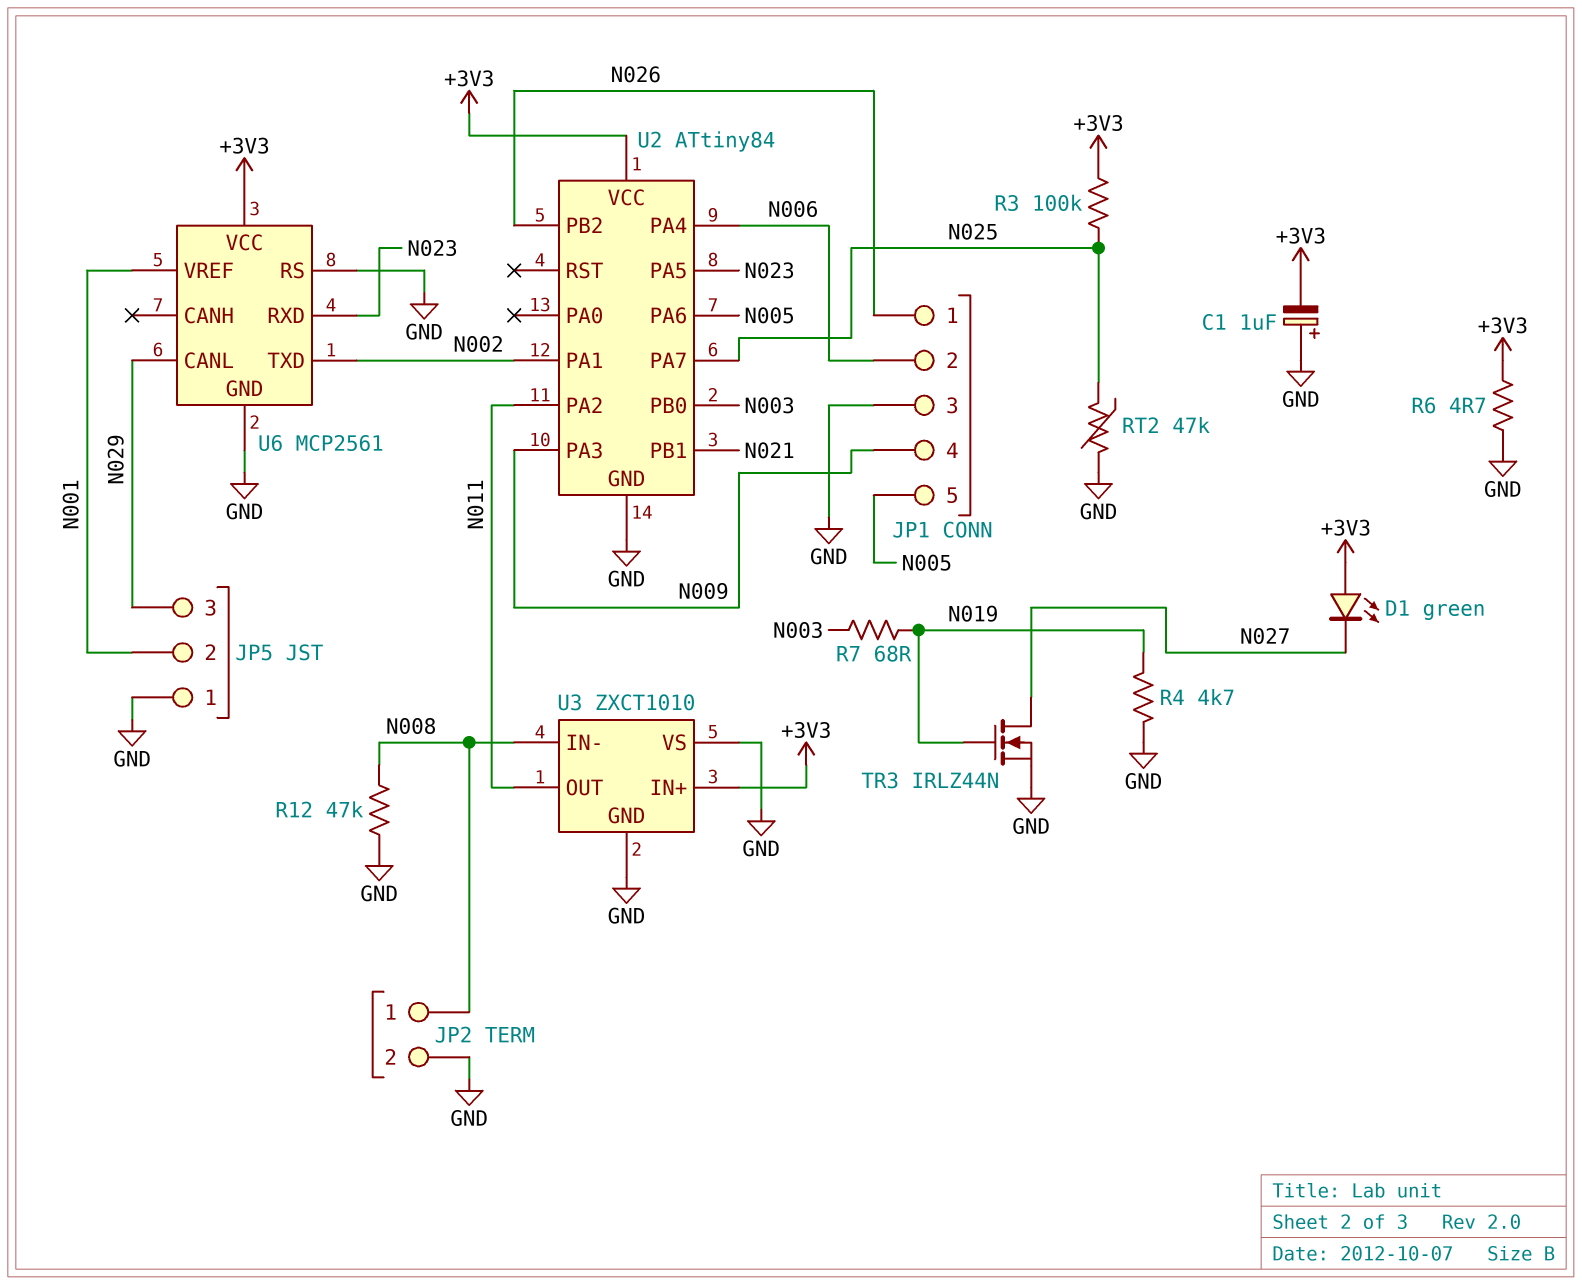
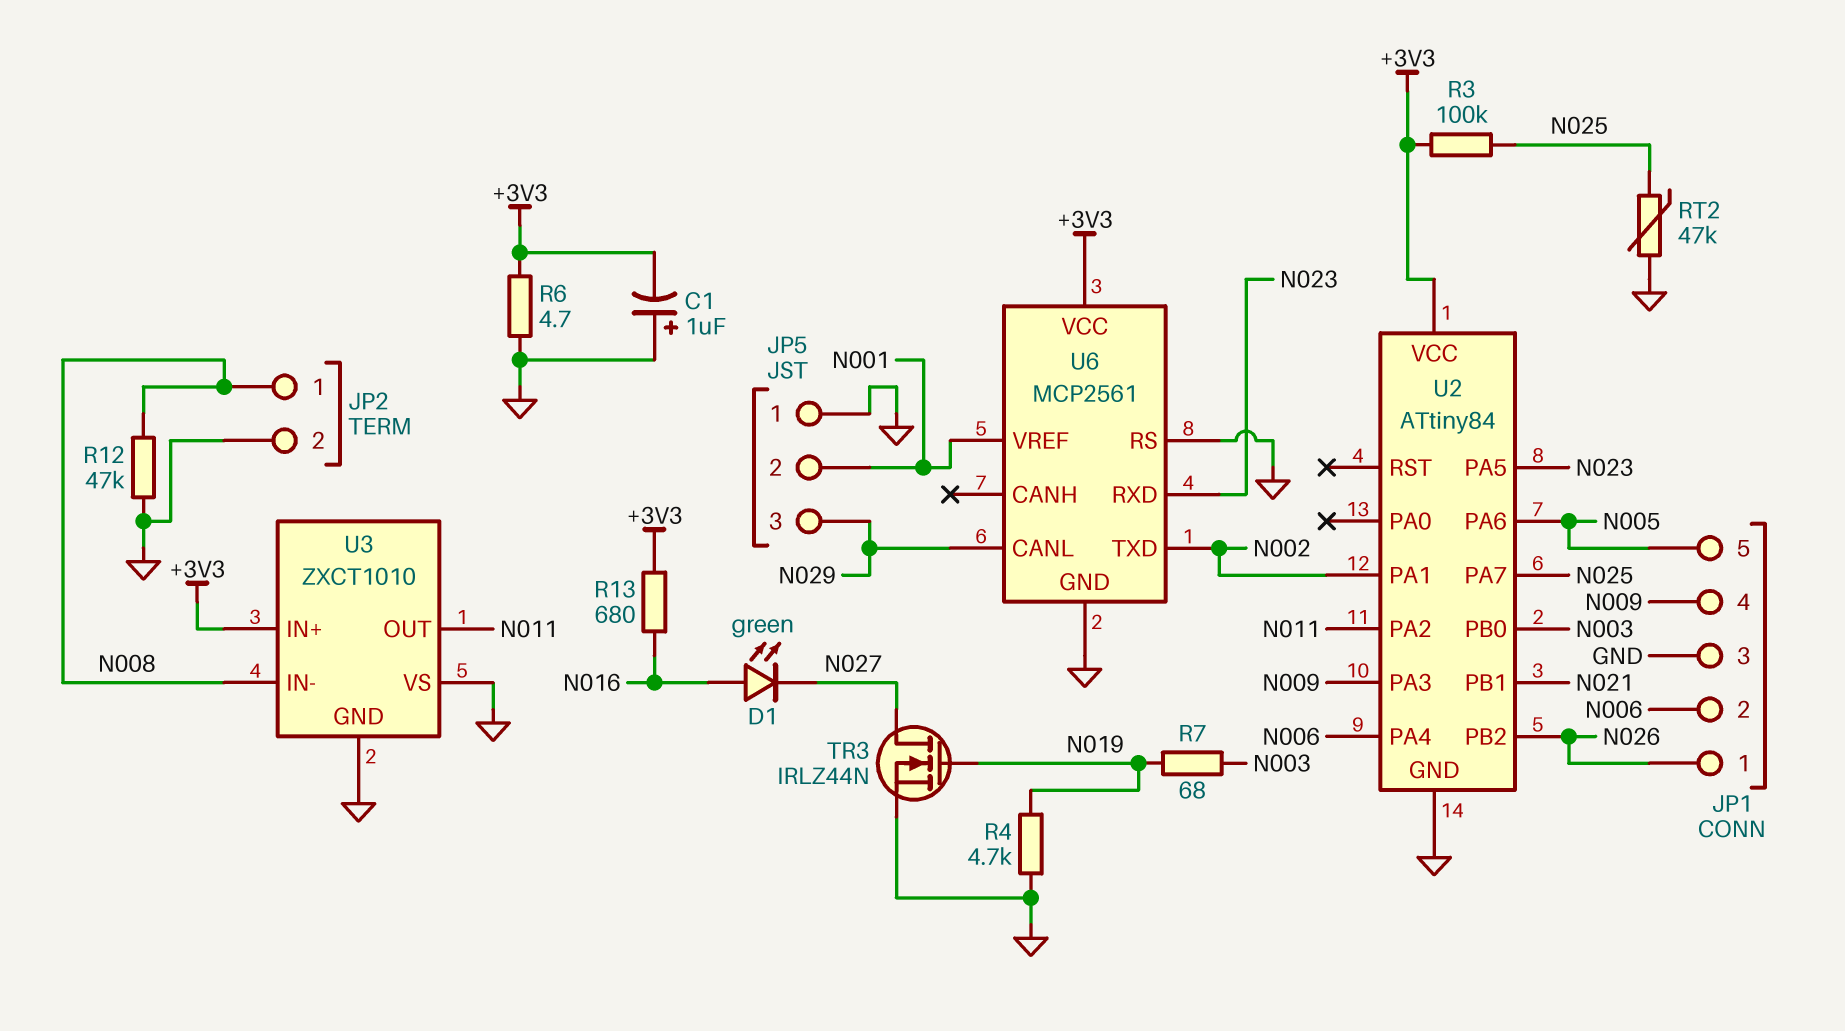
D1: LED green (A +3V3, K N027) -> LED green (A N016, K N027)
R13: none -> 680 (+3V3, N016)

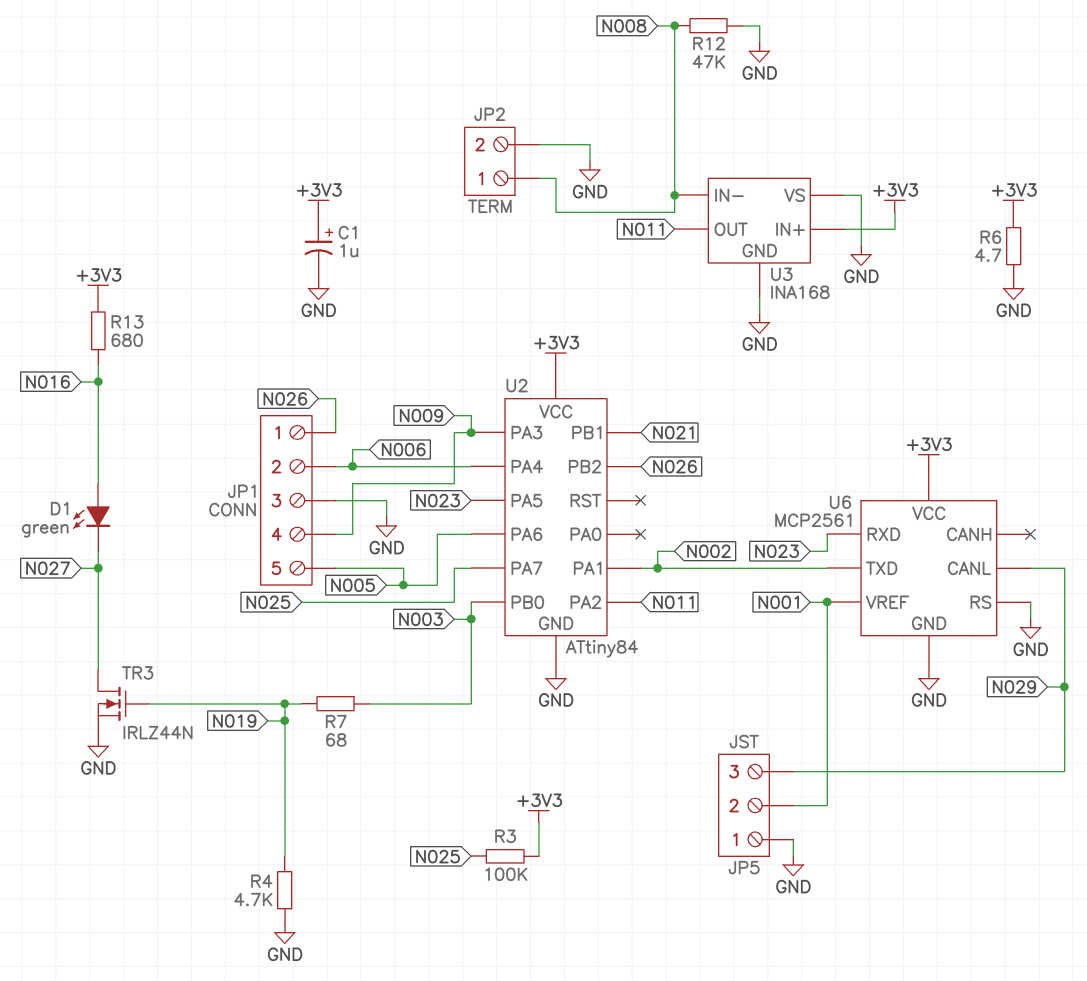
C1: 1uF (plus GND, minus +3V3) -> 1uF (plus +3V3, minus GND)
RT2: 47k (GND, N025) -> none
U3: ZXCT1010 -> INA168

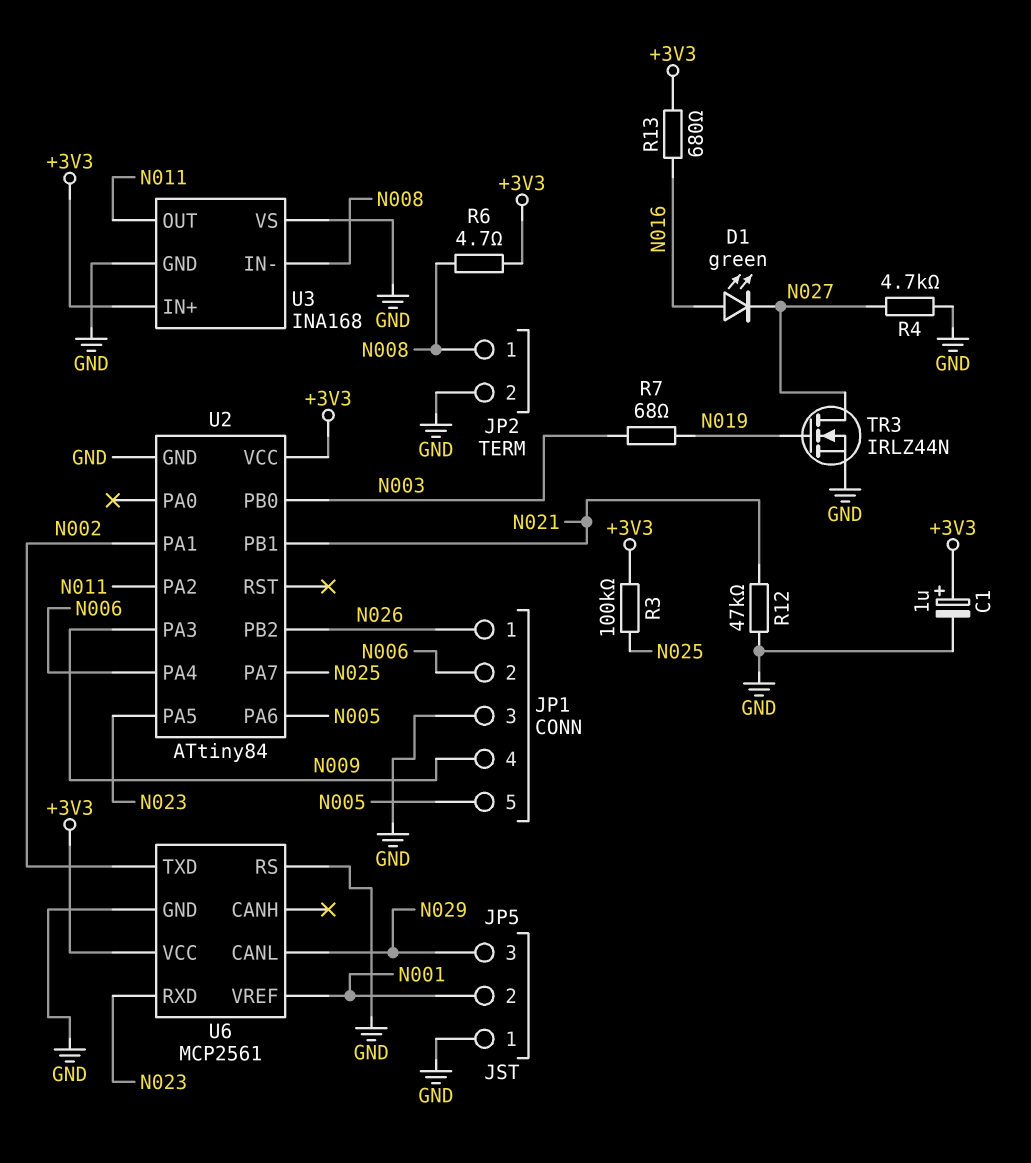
R4: 4.7k (GND, N019) -> 4.7k (GND, N027)
R6: 4.7 (+3V3, GND) -> 4.7 (+3V3, N008)
R12: 47k (GND, N008) -> 47k (GND, N021)

